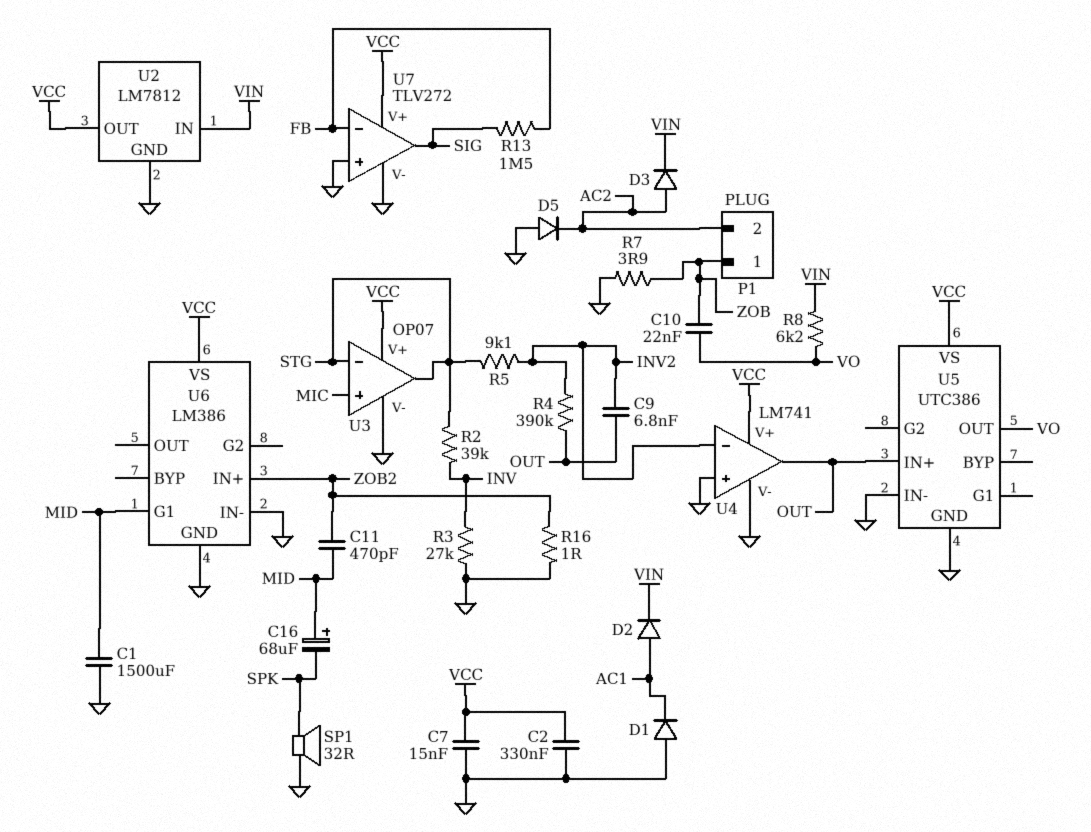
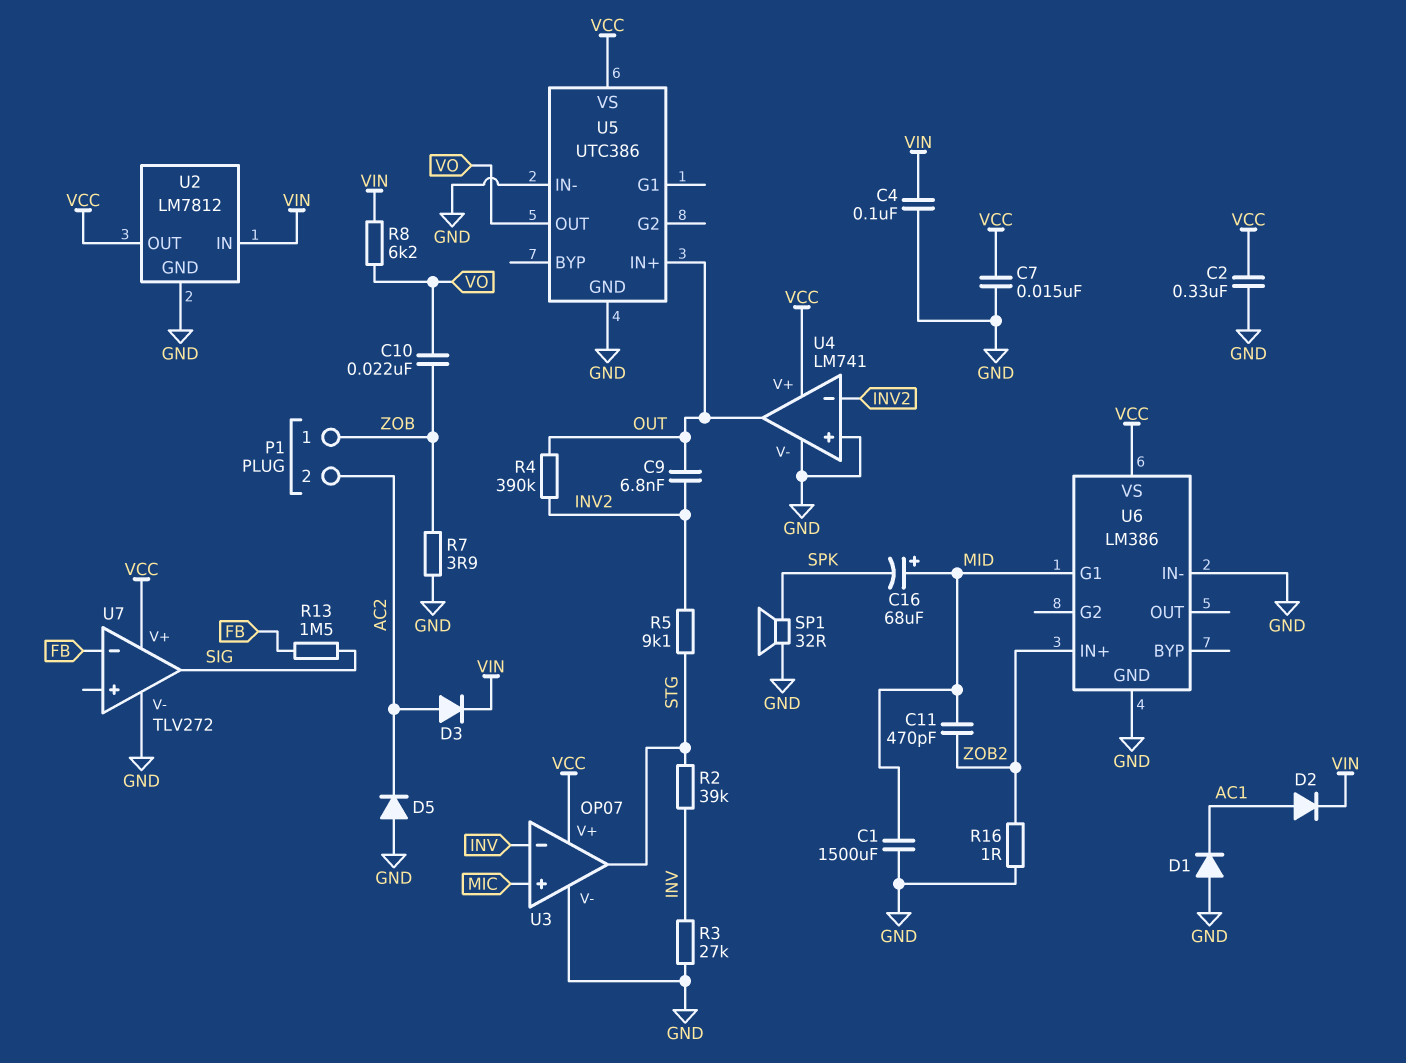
C4: none -> 100nF (GND, VIN)
U3 pin in-: STG -> INV
U7 pin in+: GND -> none

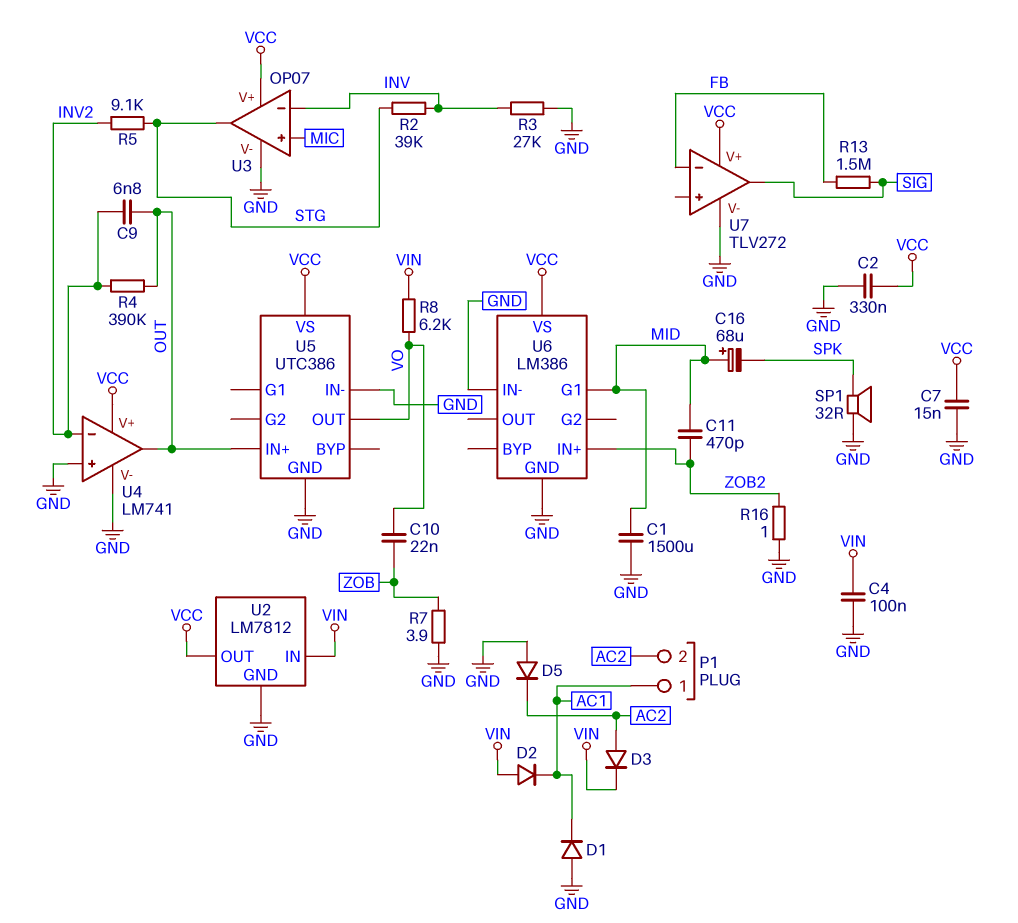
D2: diode (A AC1, K VIN) -> diode (A VIN, K AC1)
P1 pin 1: ZOB -> AC1

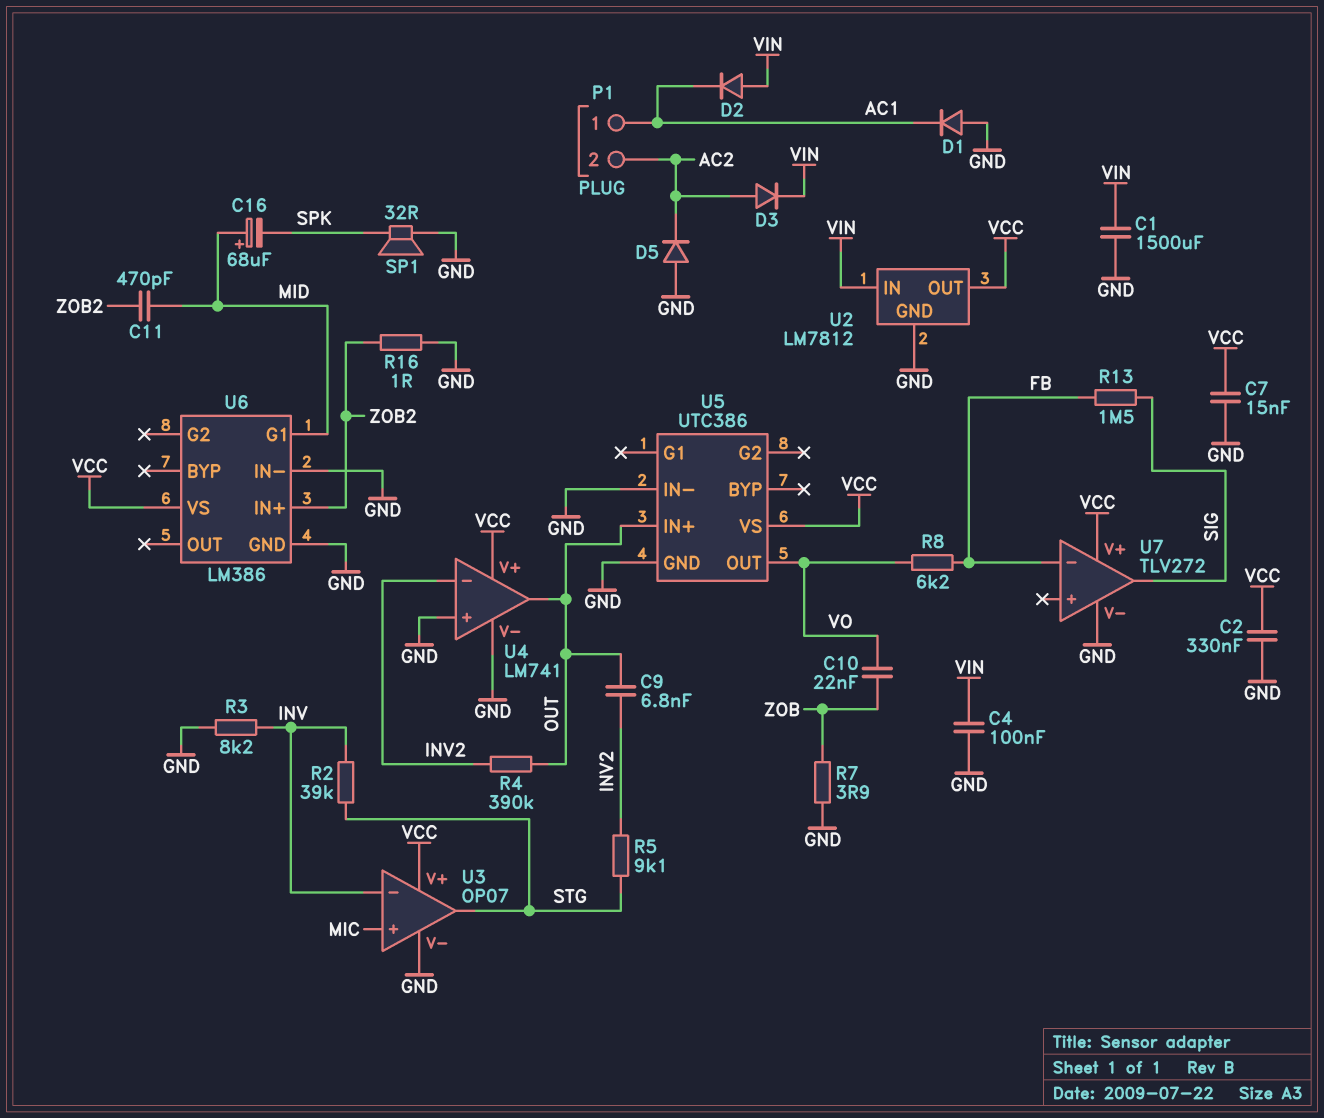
C1: 1500uF (GND, MID) -> 1500uF (GND, VIN)
R3: 27k (GND, INV) -> 8.2k (GND, INV)
R8: 6.2k (VIN, VO) -> 6.2k (FB, VO)

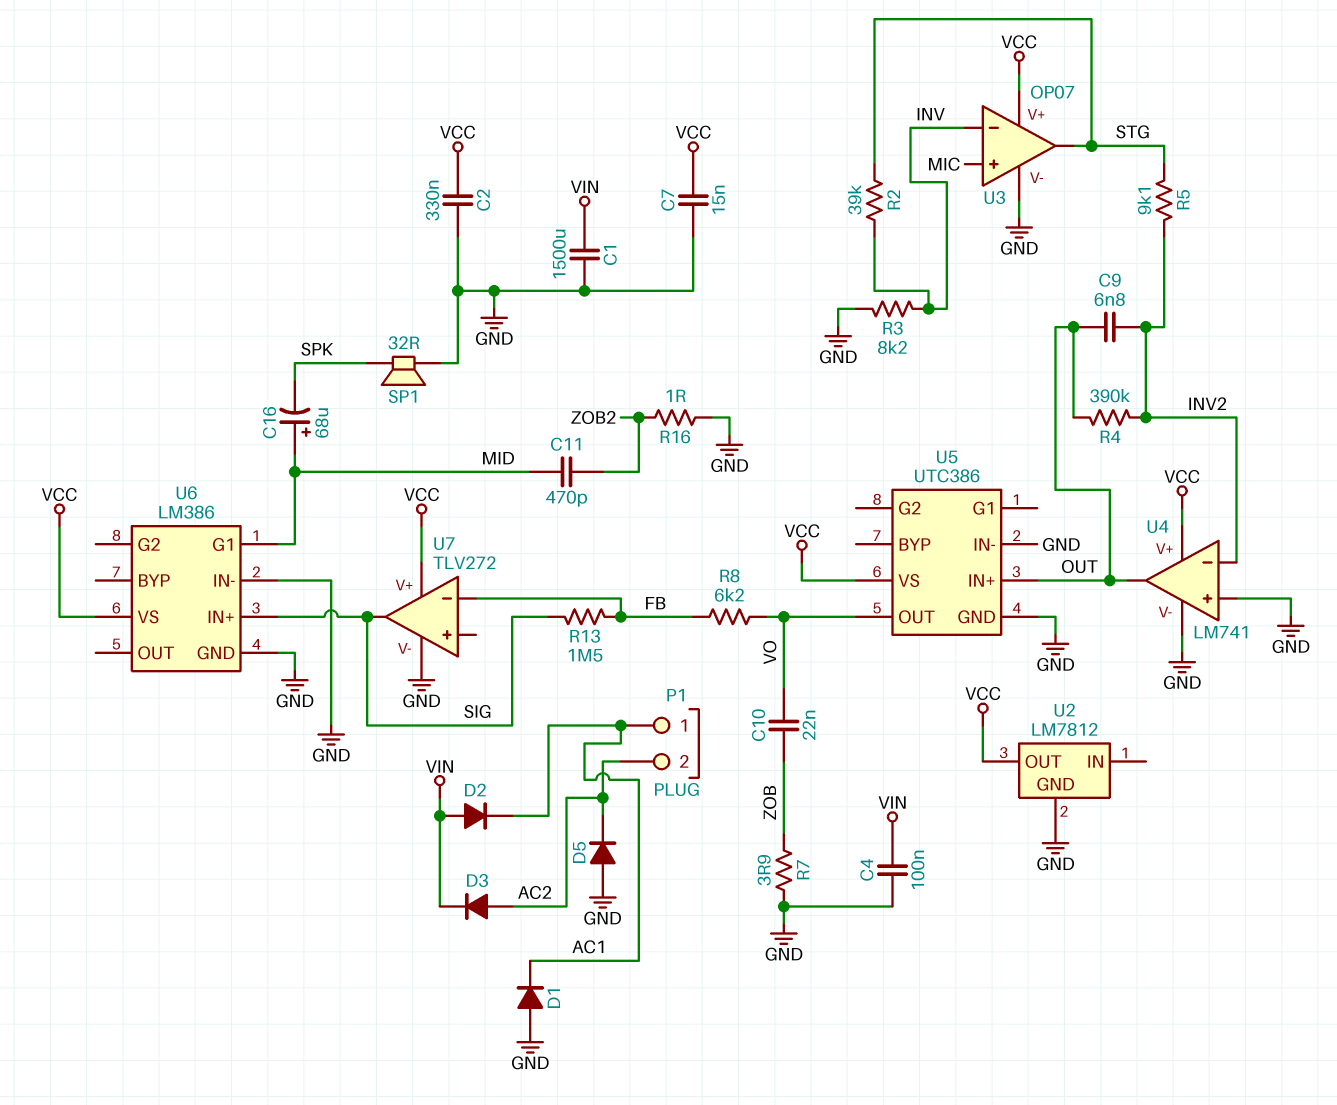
U2 pin IN: VIN -> none
U6 pin IN+: ZOB2 -> SIG

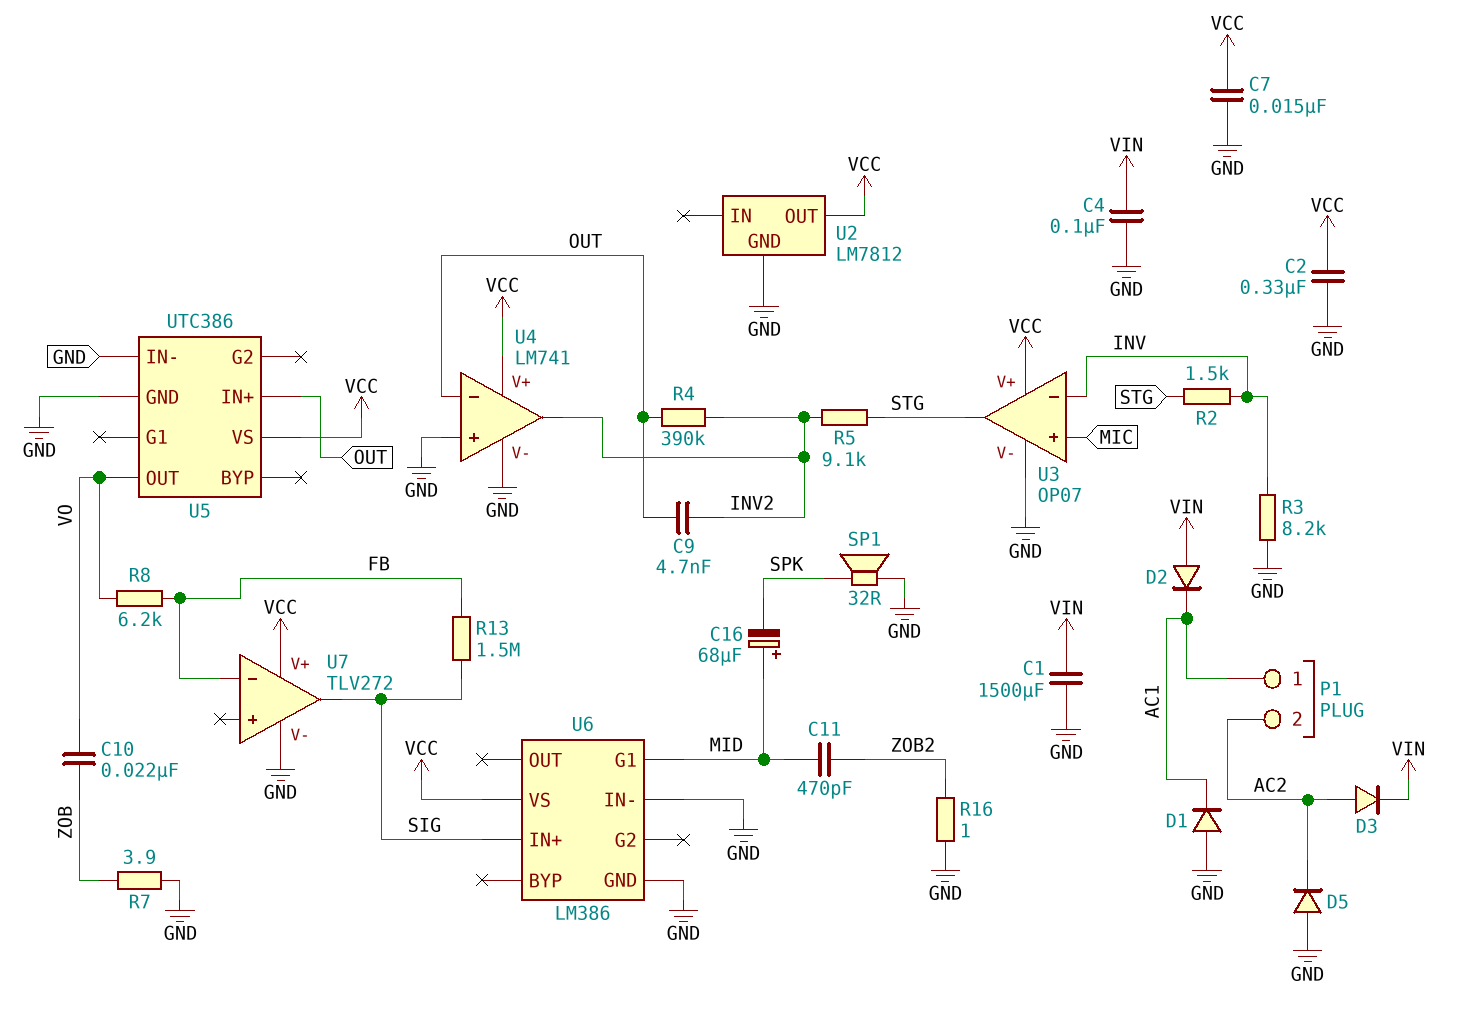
C9: 6.8nF (INV2, OUT) -> 4.7nF (INV2, OUT)
R2: 39k (INV, STG) -> 1.5k (INV, STG)
U4 pin in-: INV2 -> OUT
U4 pin out: OUT -> INV2

